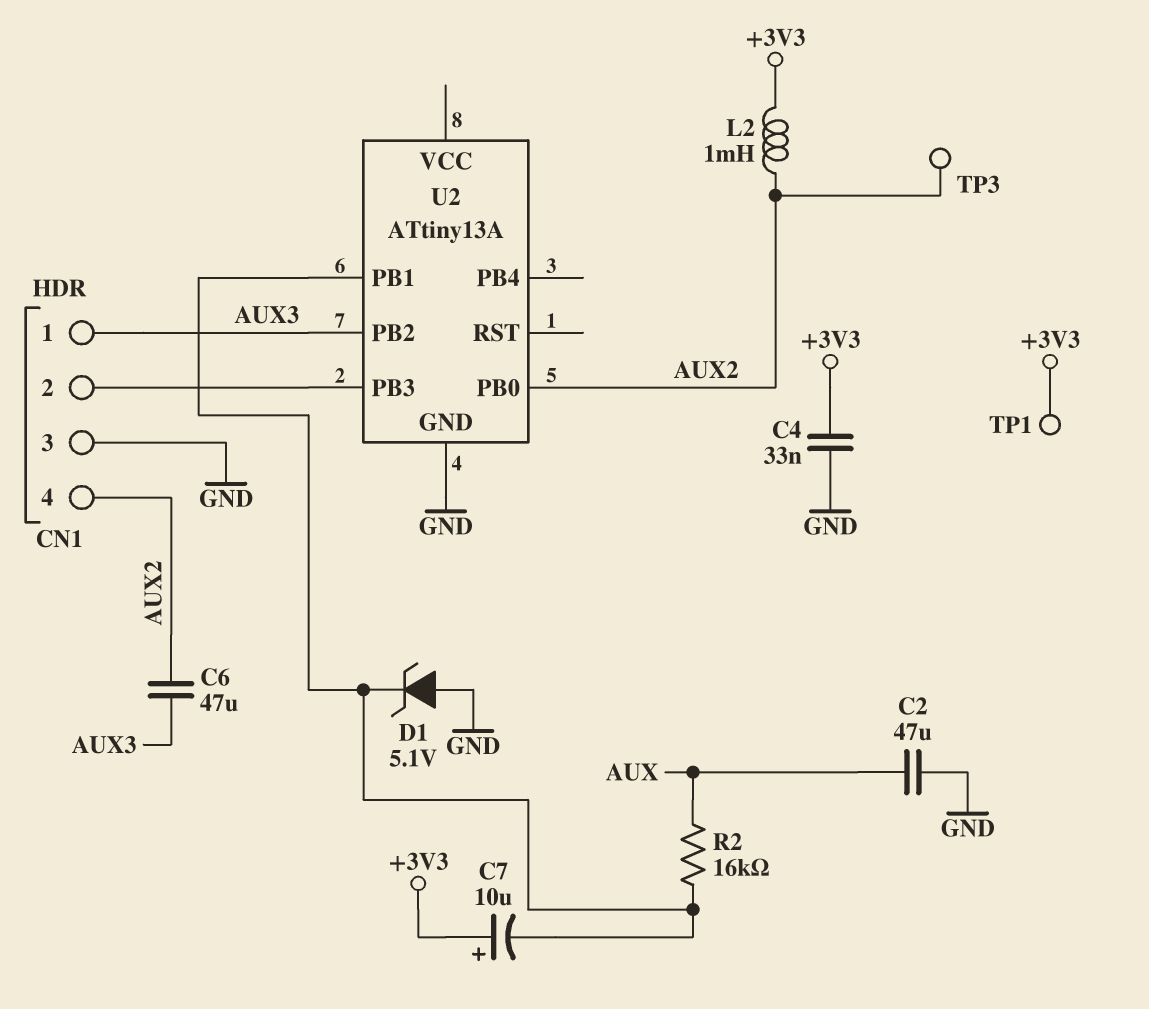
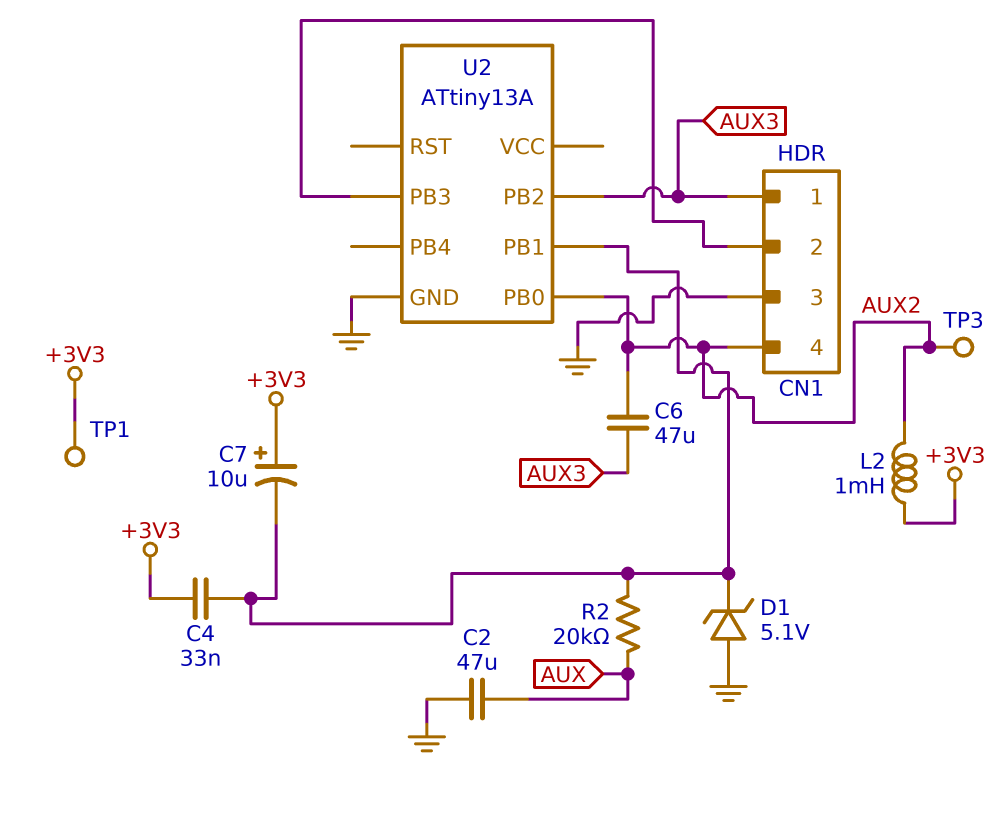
C4: 33nF (+3V3, GND) -> 33nF (+3V3, U2/PB1)
R2: 16k (AUX, U2/PB1) -> 20k (AUX, U2/PB1)

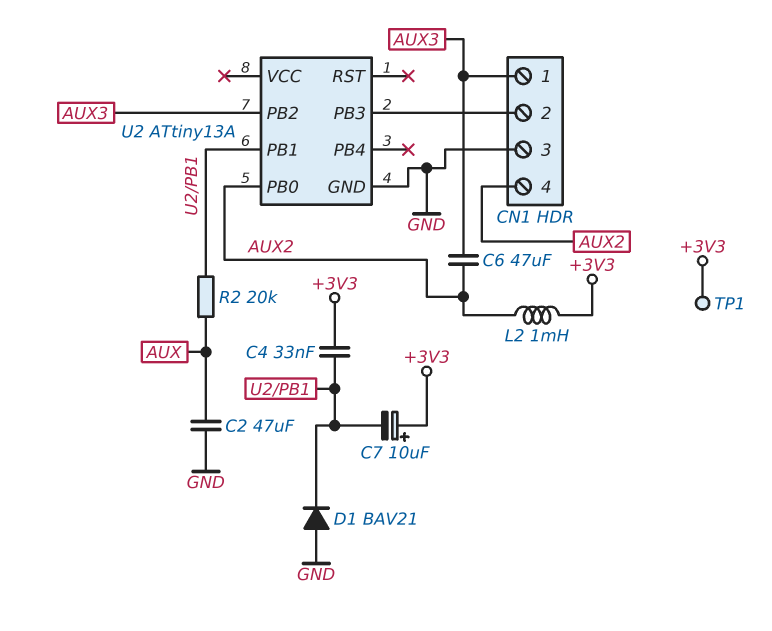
D1: zener 5.1V (A GND, K U2/PB1) -> diode BAV21 (A GND, K U2/PB1)
TP3: test point (AUX2) -> none

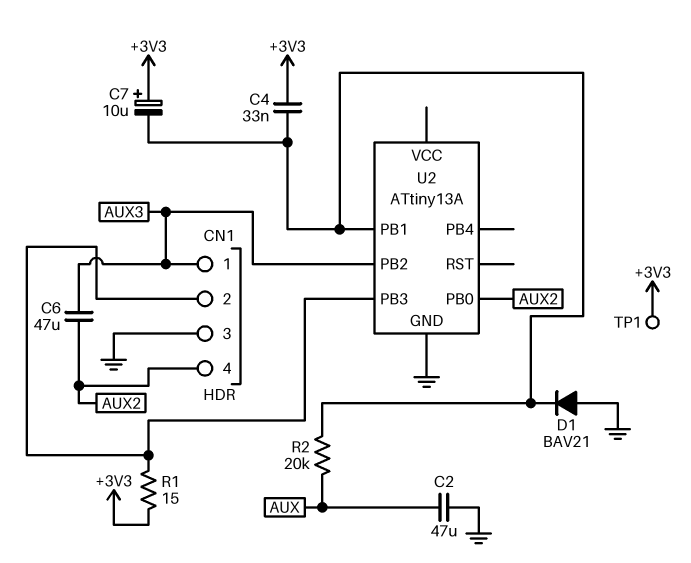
L2: 1mH (+3V3, AUX2) -> none
R1: none -> 15 (+3V3, CN1/2)

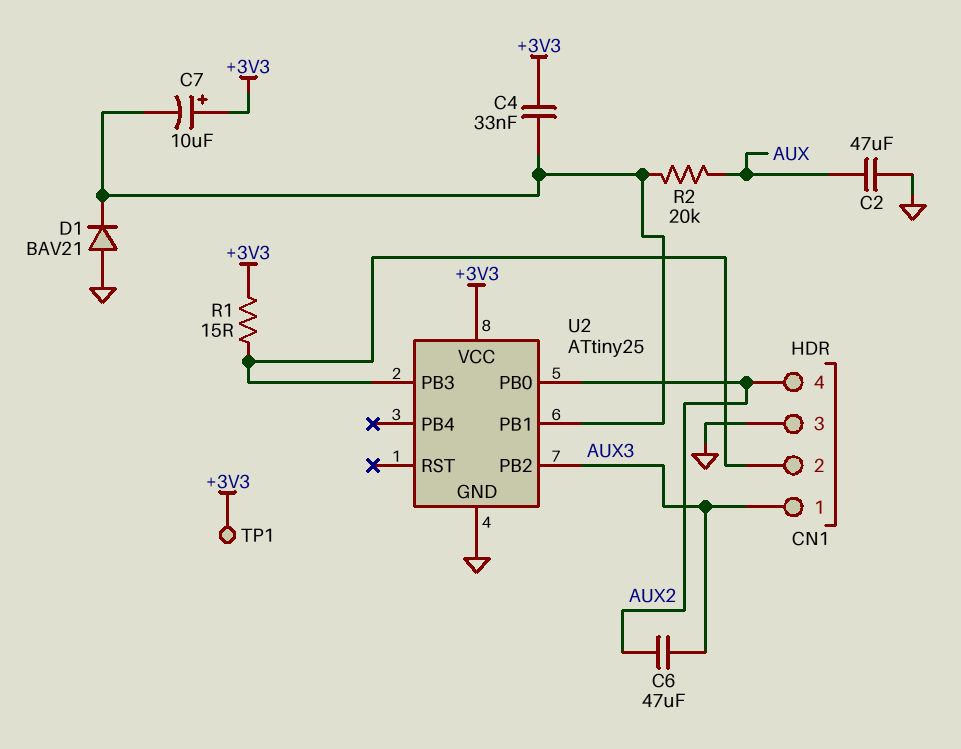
U2: ATtiny13A -> ATtiny25
U2 pin VCC: none -> +3V3

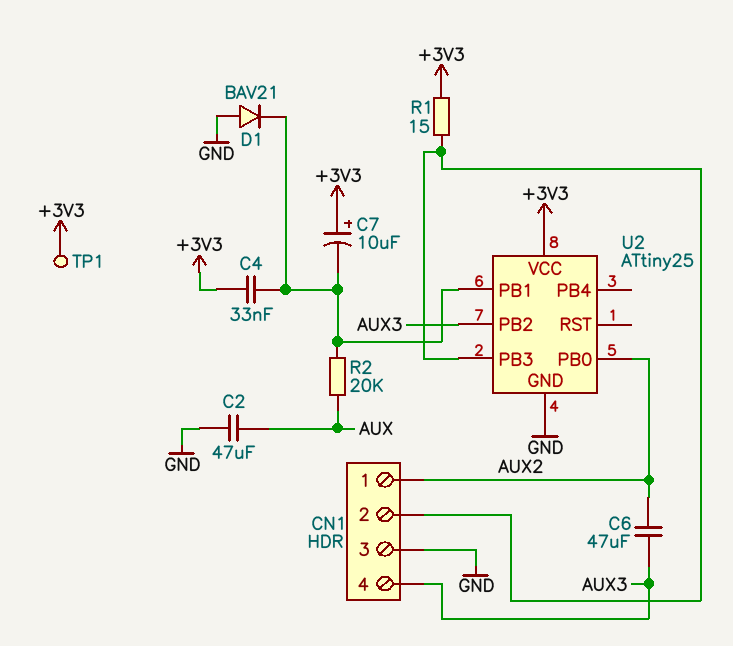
CN1 pin 1: AUX3 -> AUX2
CN1 pin 4: AUX2 -> AUX3

